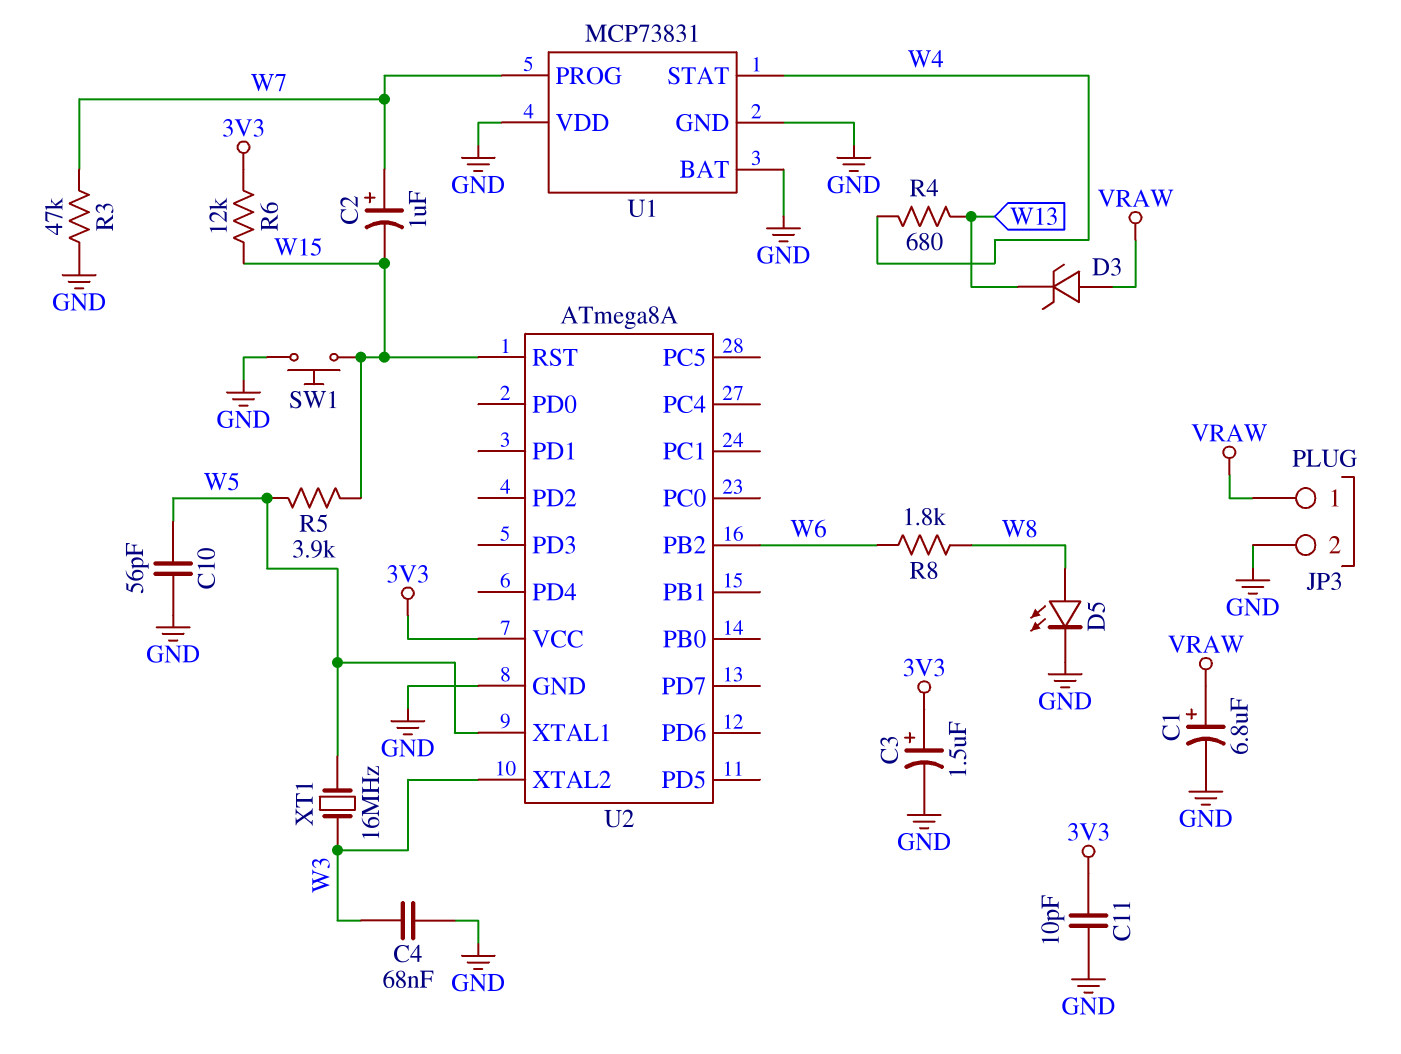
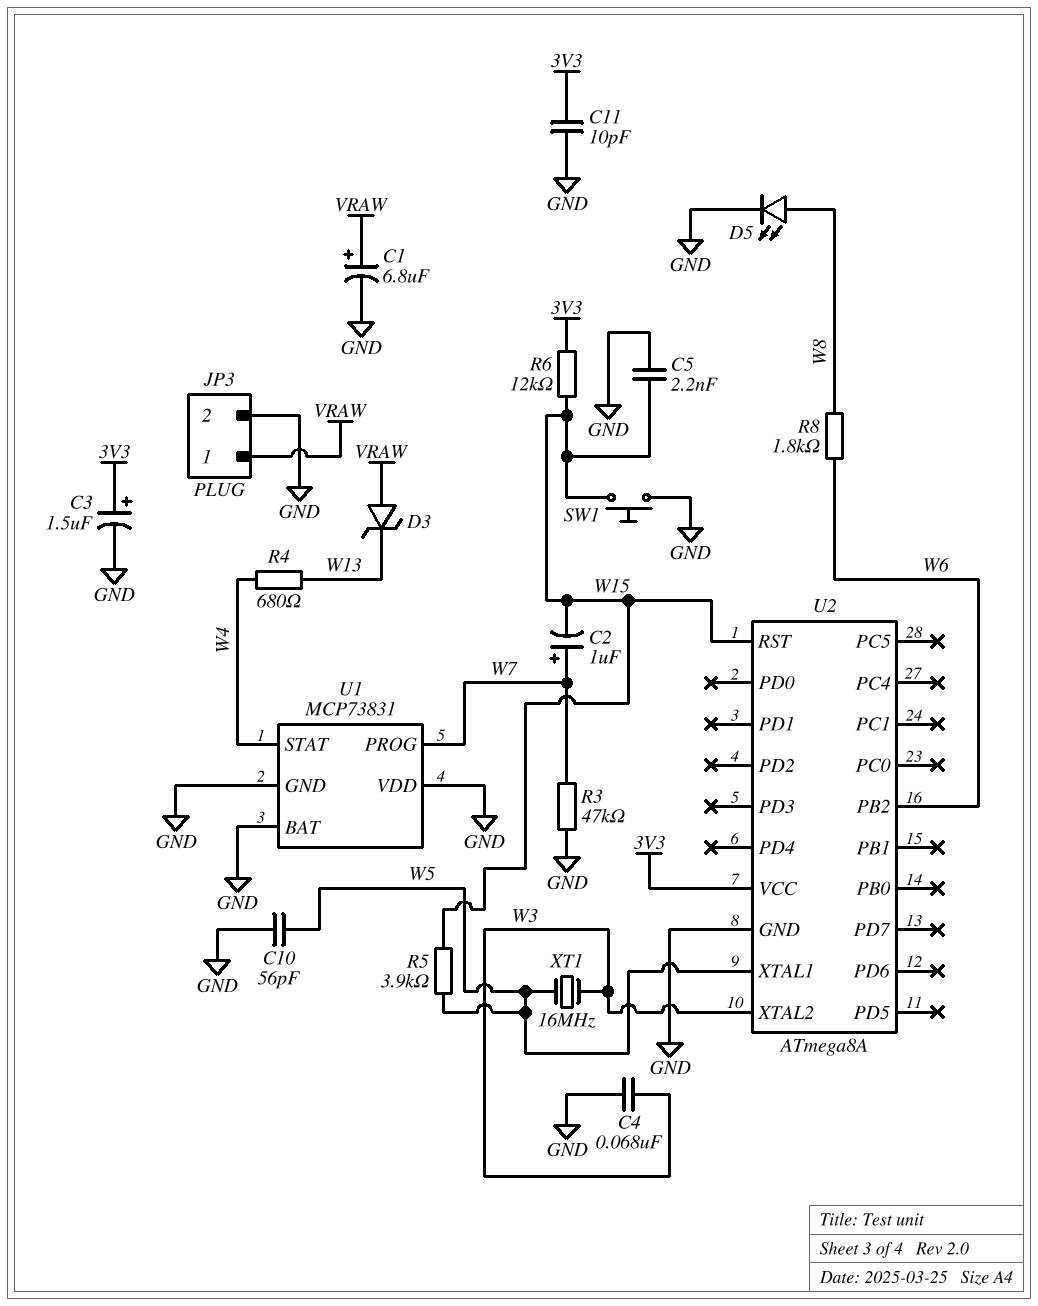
C5: none -> 2.2nF (GND, W15)

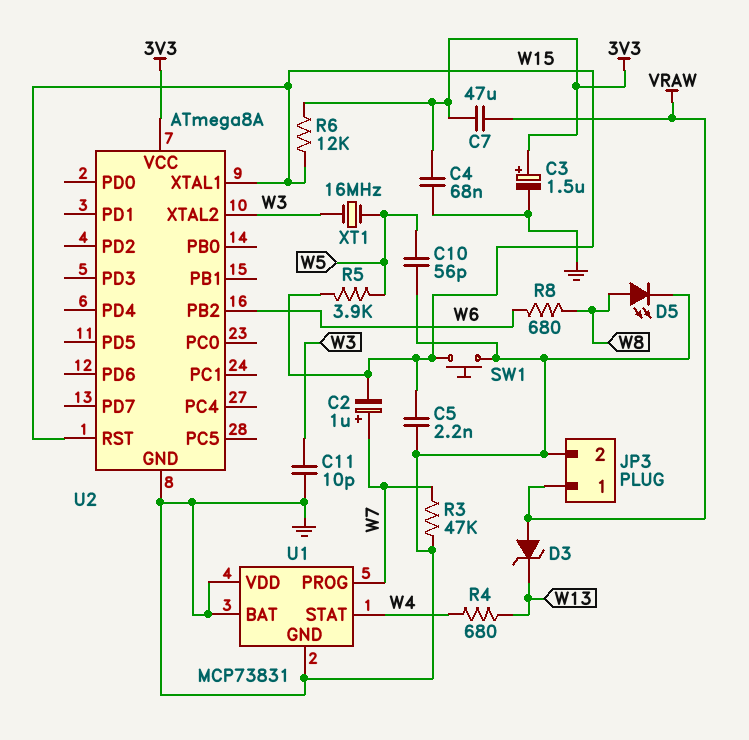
C1: 6.8uF (plus VRAW, minus GND) -> none
C4: 68nF (GND, W3) -> 68nF (3V3, GND)
C7: none -> 47uF (3V3, VRAW)
C11: 10pF (3V3, GND) -> 10pF (GND, W3)
R8: 1.8k (W6, W8) -> 680 (W6, W8)
U2 pin XTAL1: W5 -> W15

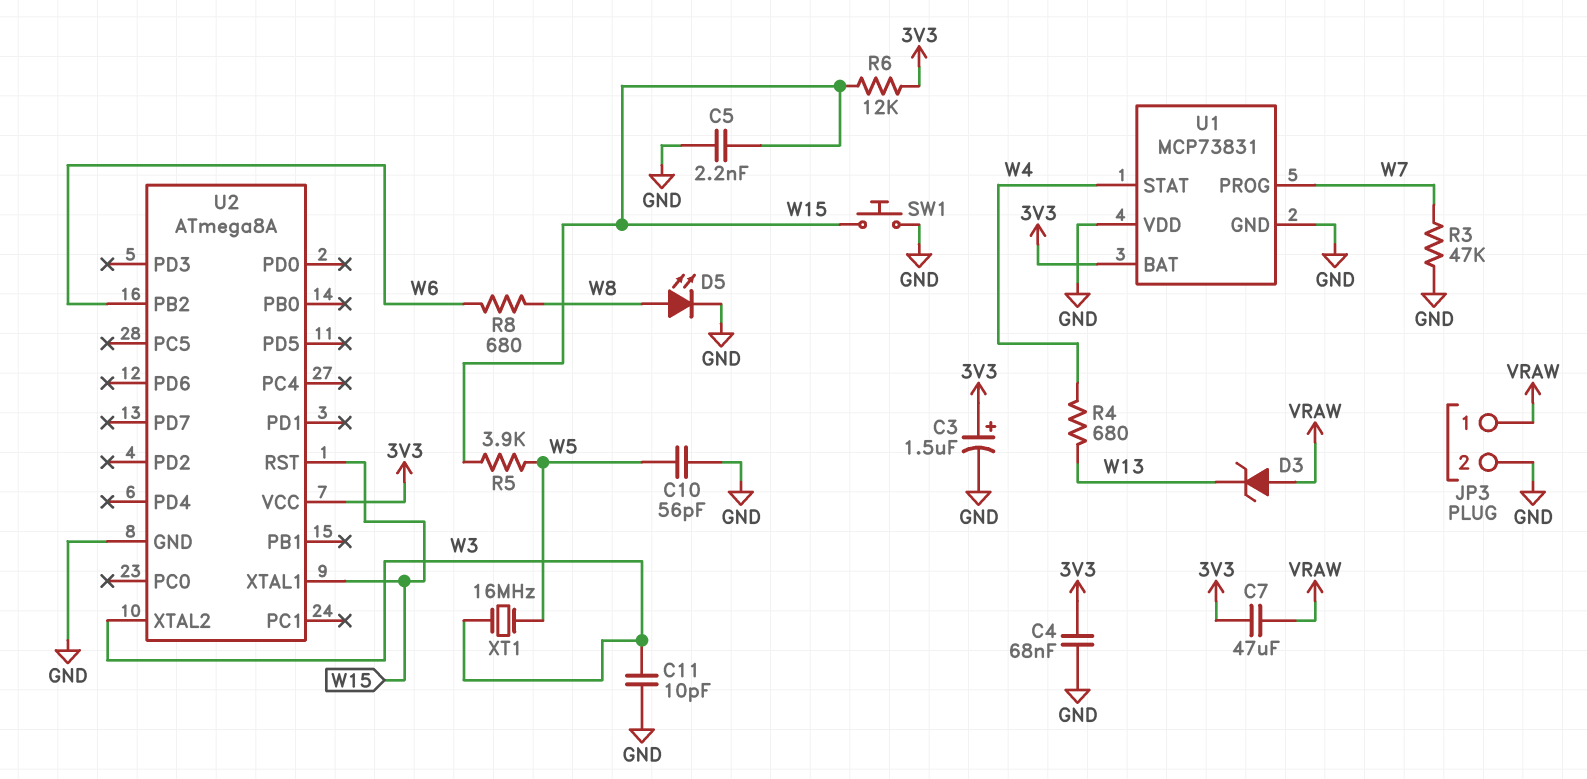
C2: 1uF (plus W7, minus W15) -> none
U1 pin BAT: GND -> 3V3

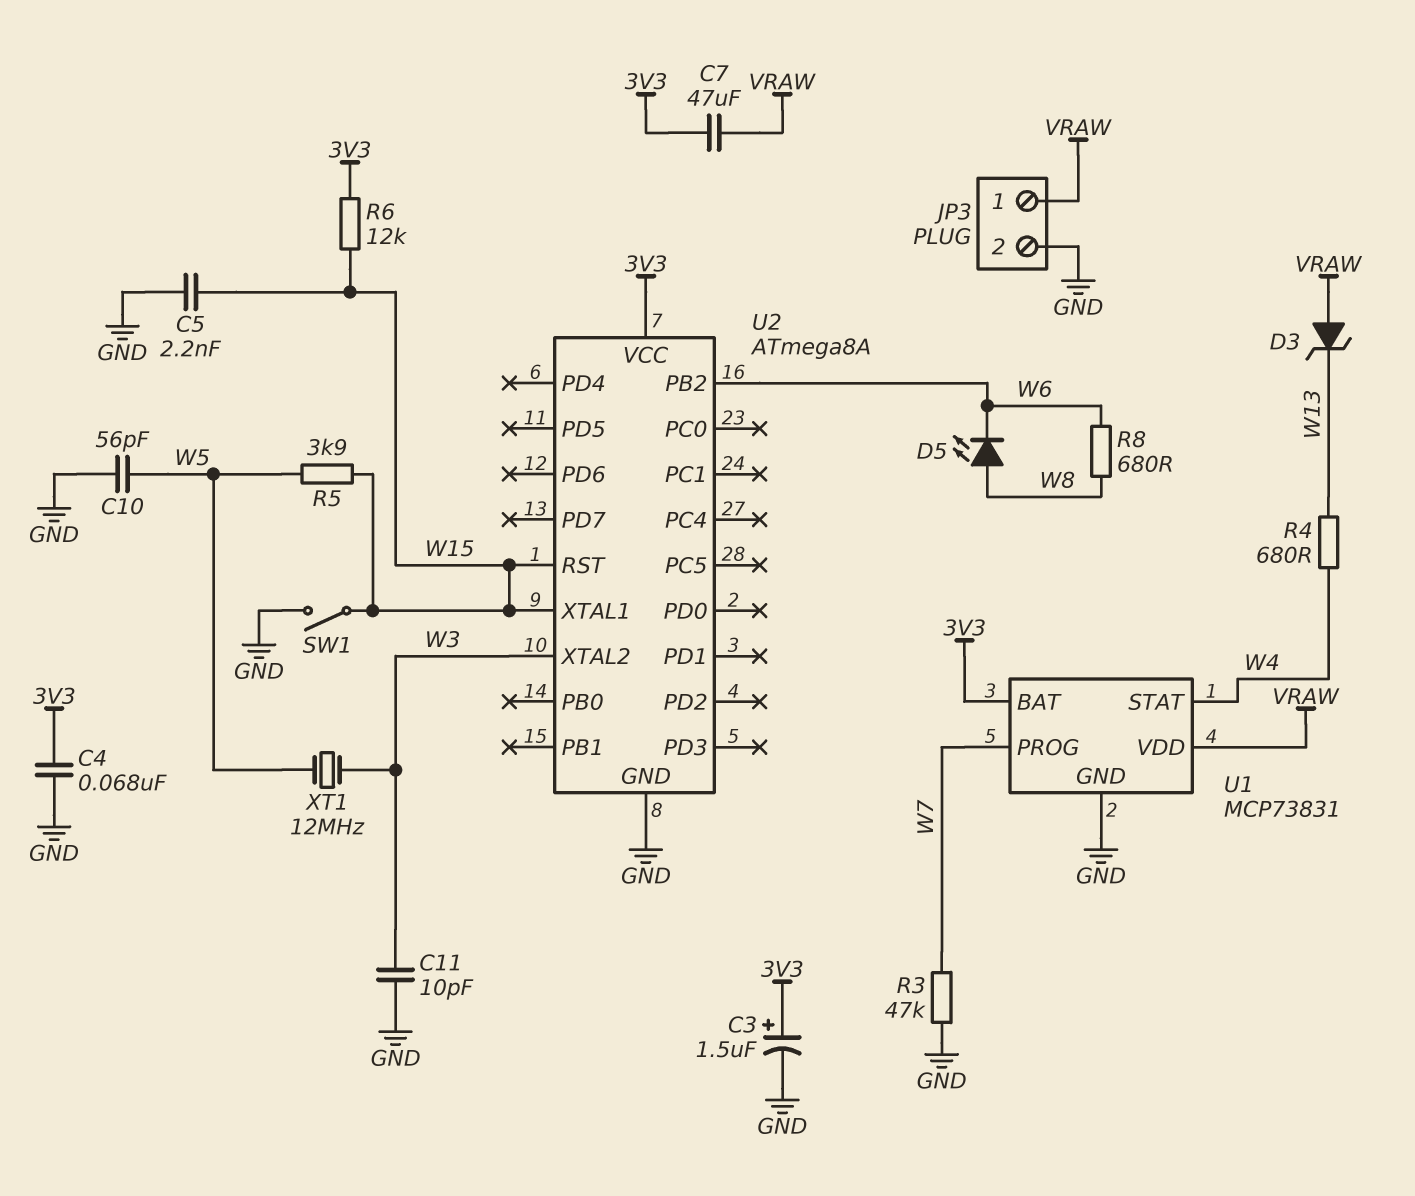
D5: LED (A W8, K GND) -> LED (A W8, K W6)
SW1: button (GND, W15) -> switch (GND, W15)
U1 pin VDD: GND -> VRAW
XT1: 16MHz (W3, W5) -> 12MHz (W3, W5)

